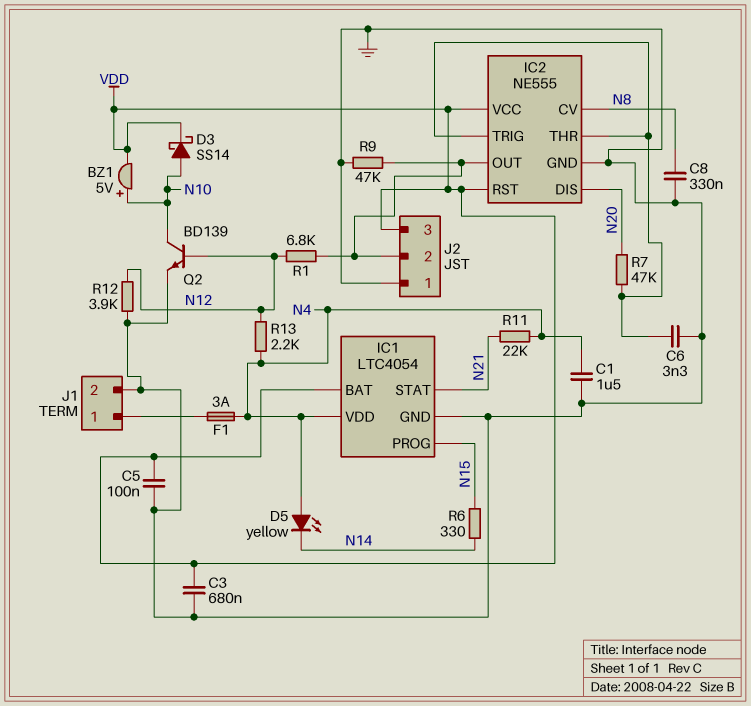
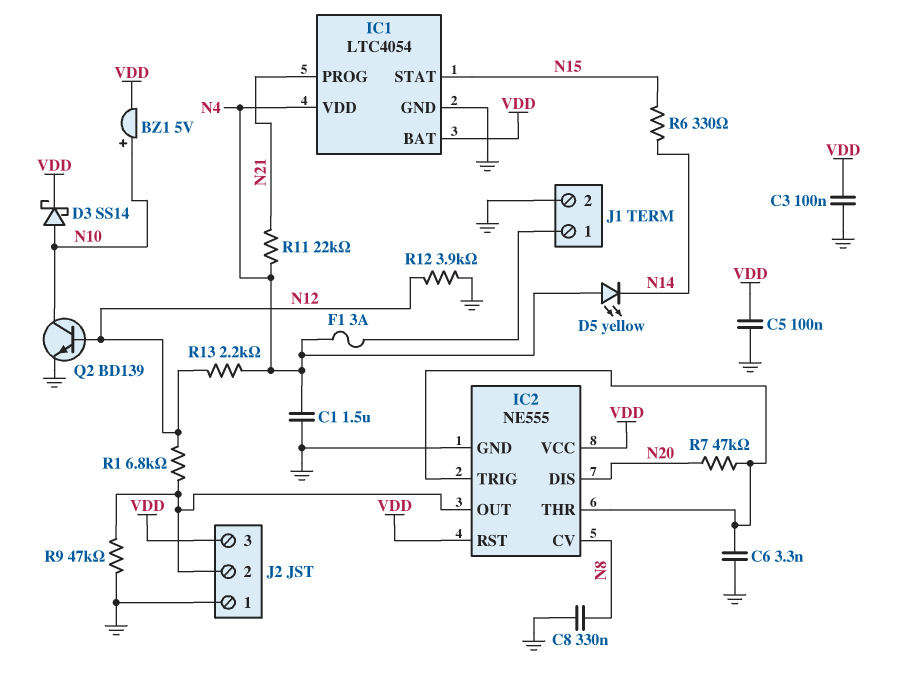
C3: 680nF (GND, VDD) -> 100nF (GND, VDD)
IC1 pin PROG: N15 -> N21
IC1 pin STAT: N21 -> N15

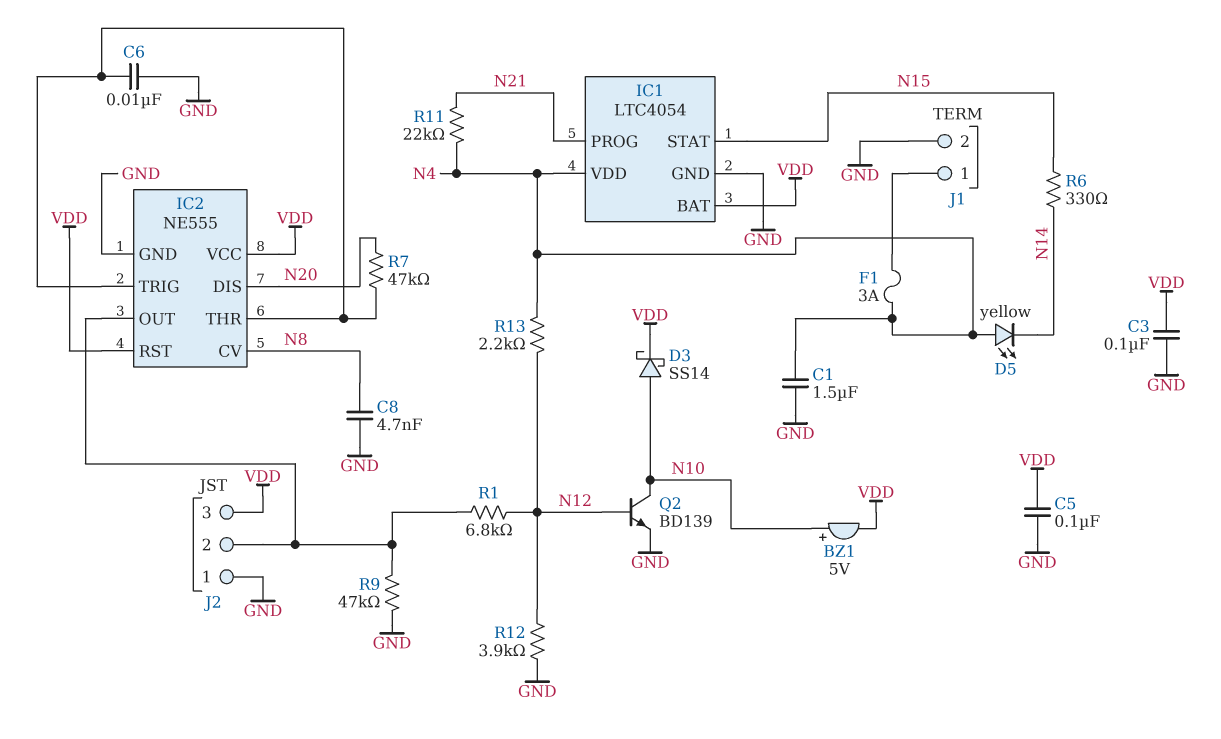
C6: 3.3nF (GND, IC2/THR) -> 10nF (GND, IC2/THR)
C8: 330nF (GND, N8) -> 4.7nF (GND, N8)

